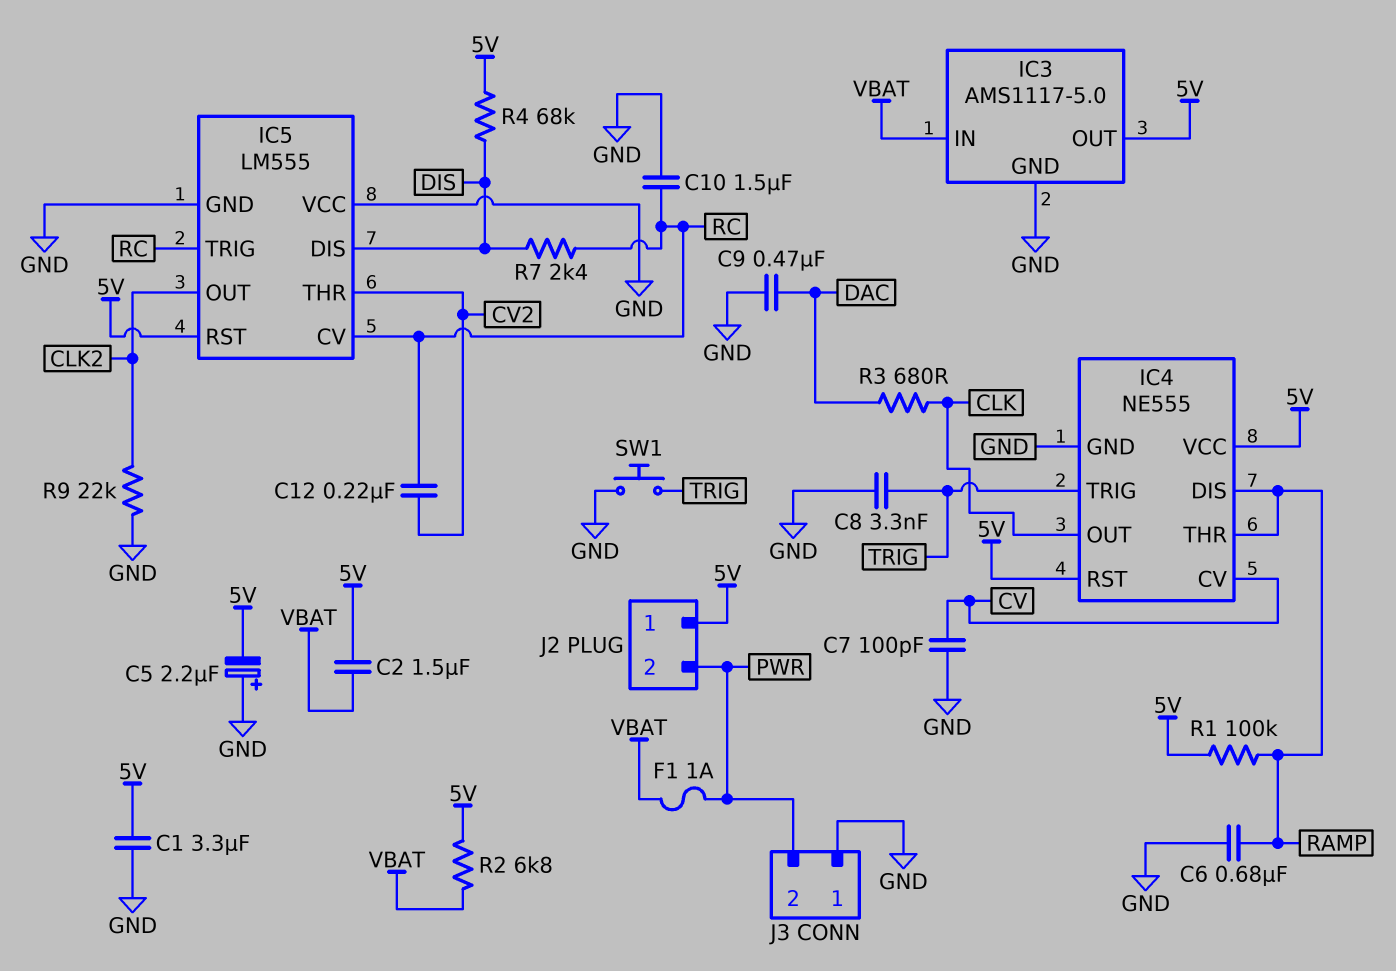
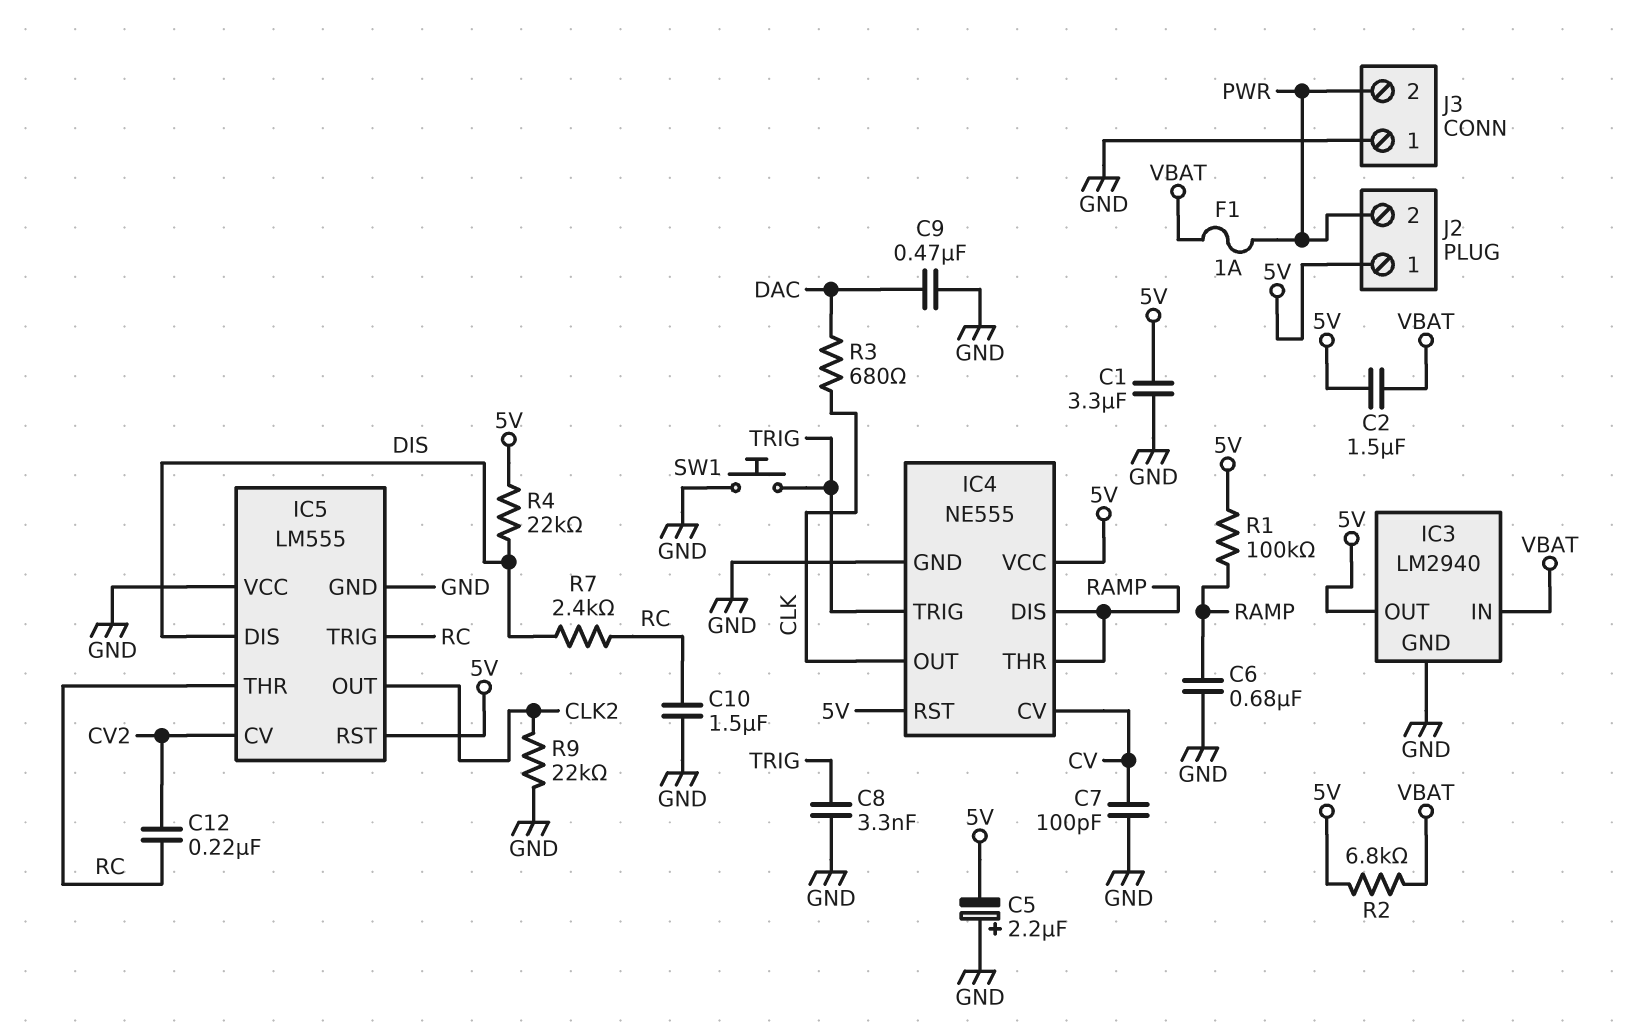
IC3: AMS1117-5.0 -> LM2940
IC5 pin CV: RC -> CV2
IC5 pin THR: CV2 -> RC
R4: 68k (5V, DIS) -> 22k (5V, DIS)

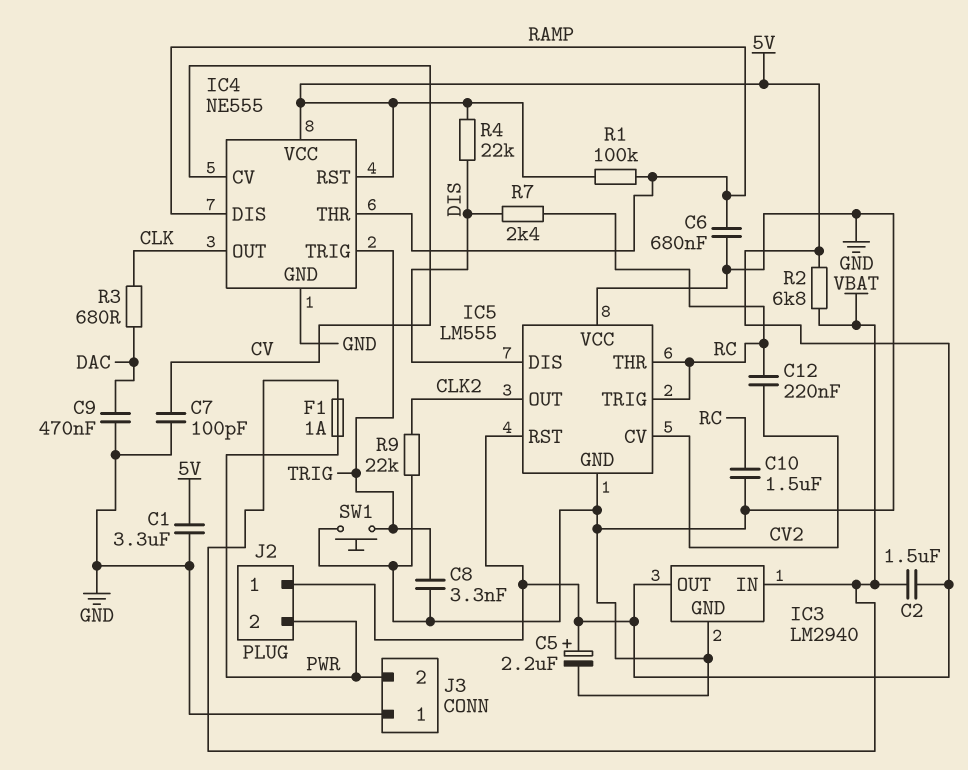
C5: 2.2uF (plus GND, minus 5V) -> 2.2uF (plus 5V, minus GND)

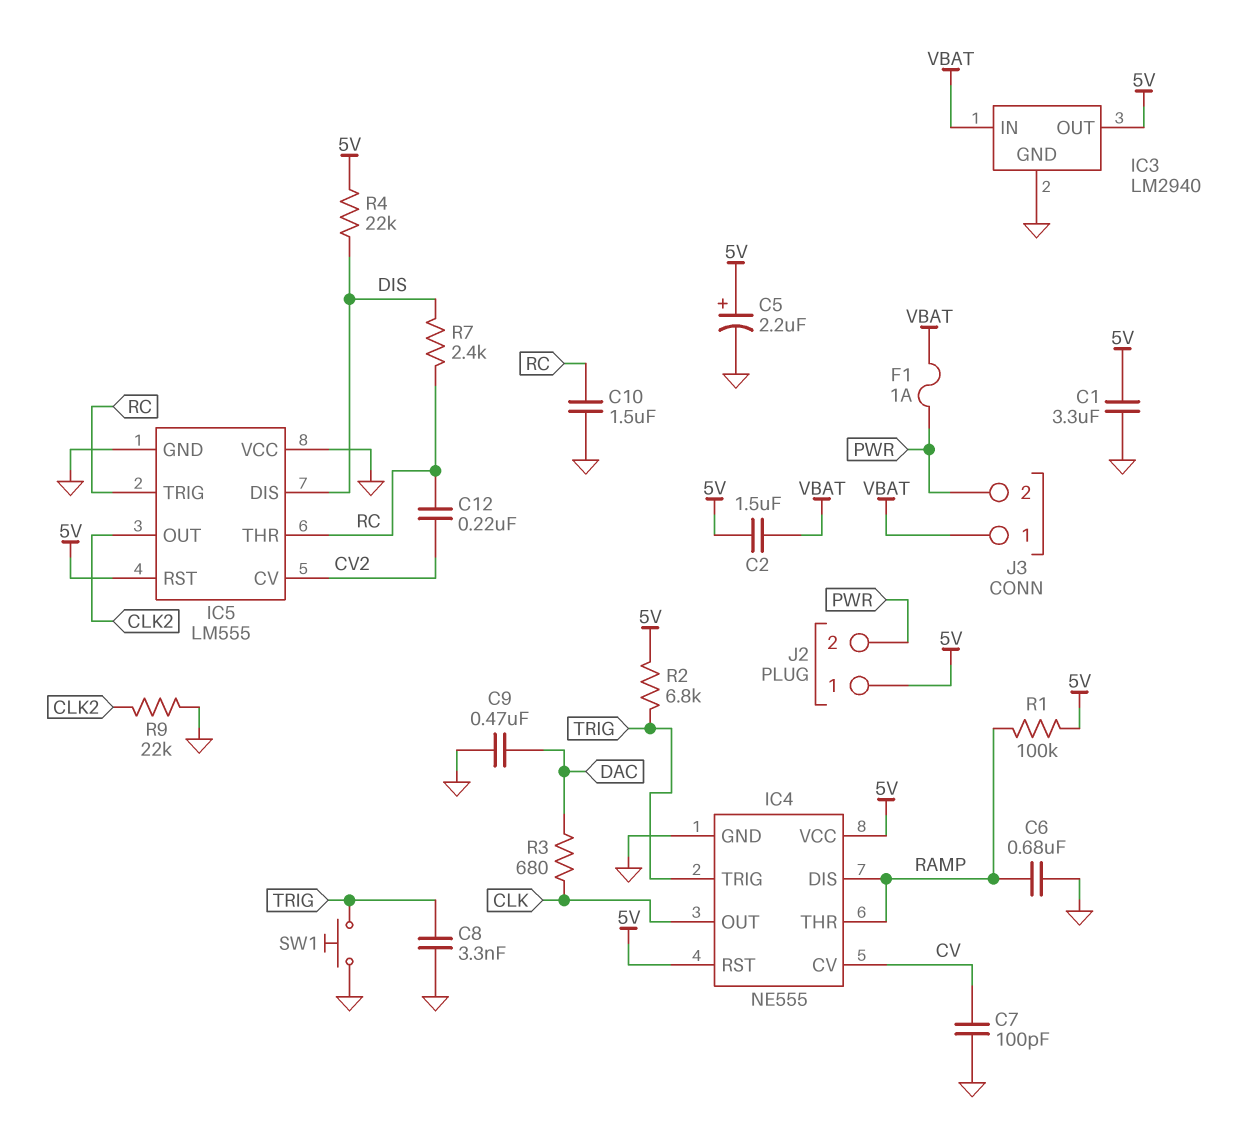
J3 pin 1: GND -> VBAT
R2: 6.8k (5V, VBAT) -> 6.8k (5V, TRIG)

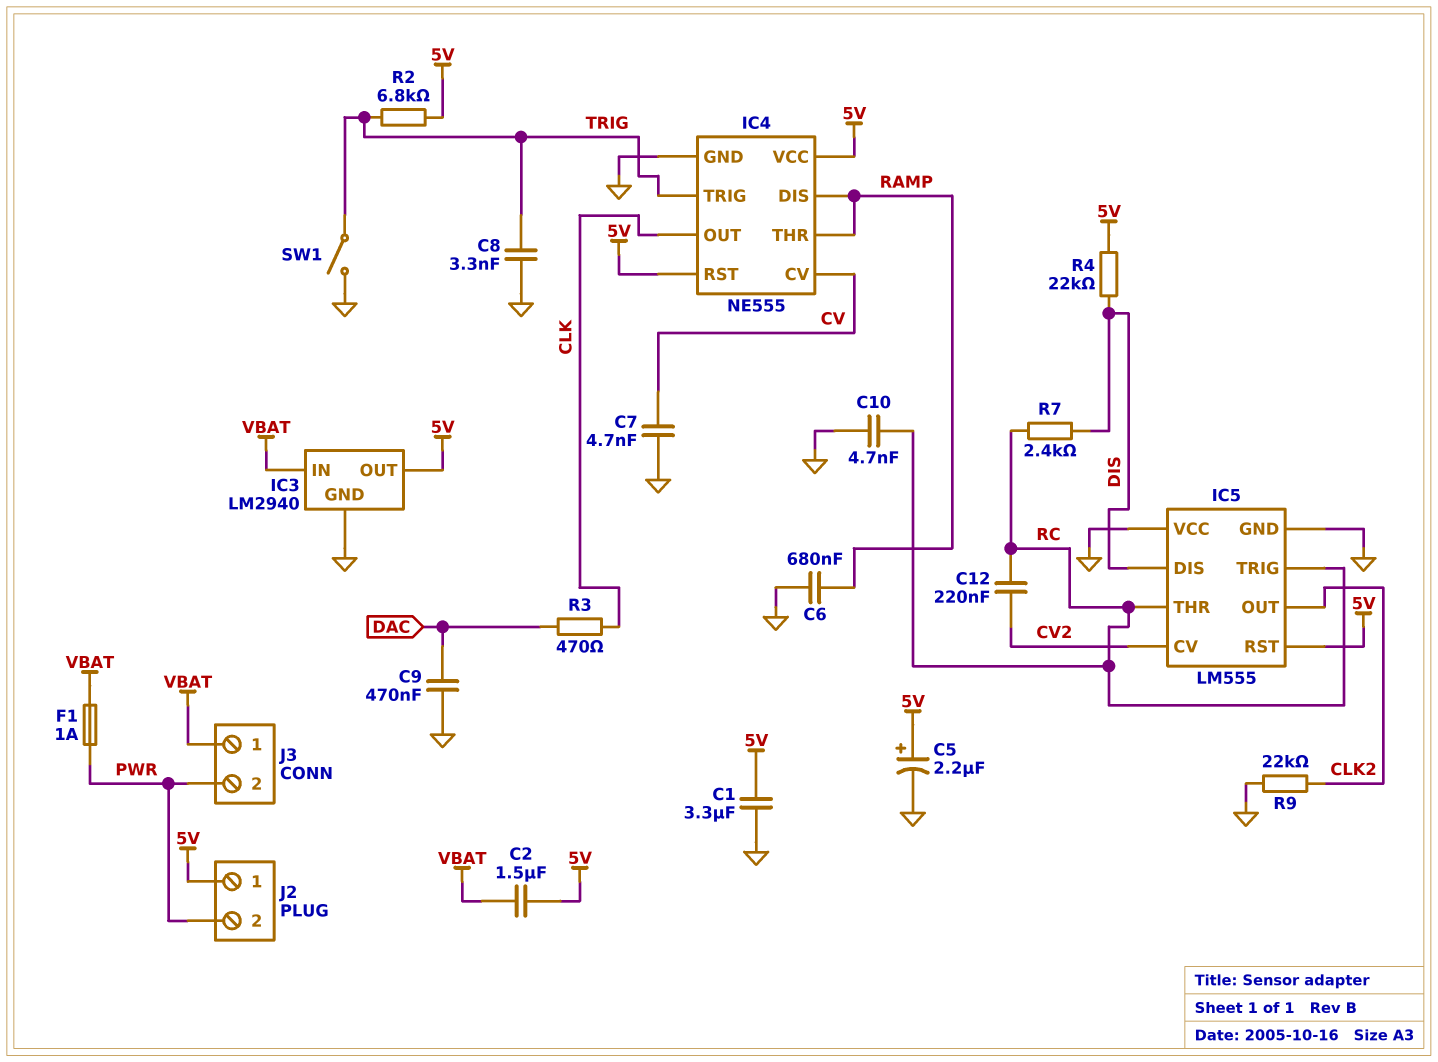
C7: 100pF (CV, GND) -> 4.7nF (CV, GND)
C10: 1.5uF (GND, RC) -> 4.7nF (GND, RC)
R1: 100k (5V, RAMP) -> none
R3: 680 (CLK, DAC) -> 470 (CLK, DAC)
SW1: button (GND, TRIG) -> switch (GND, TRIG)

